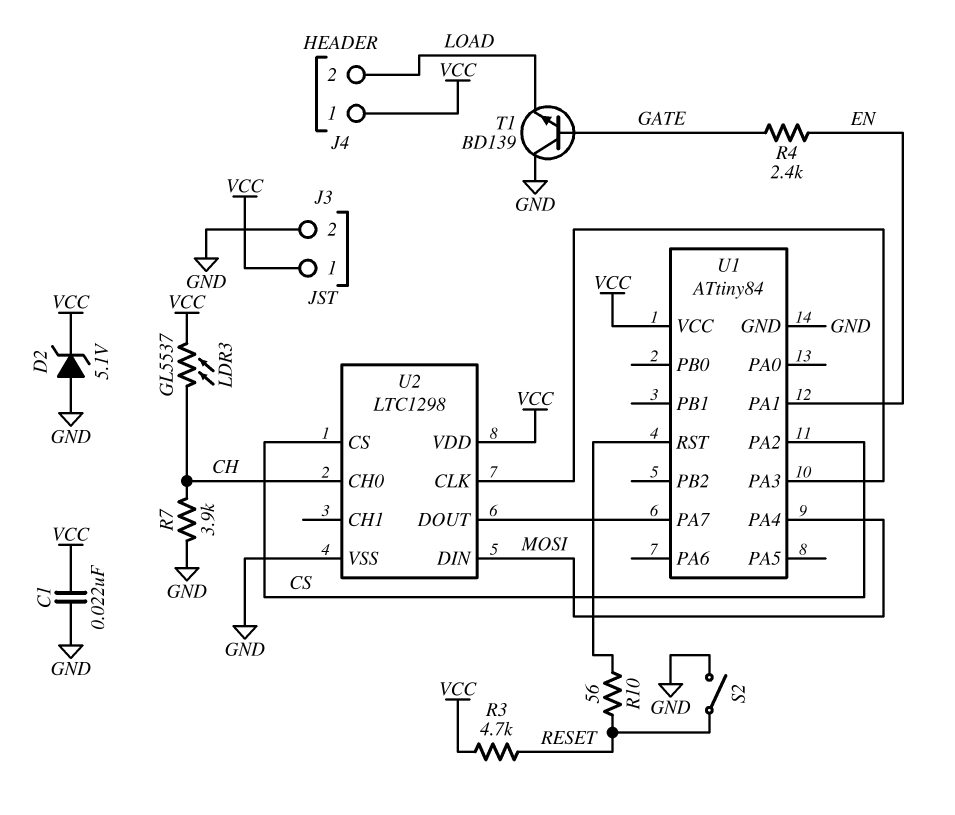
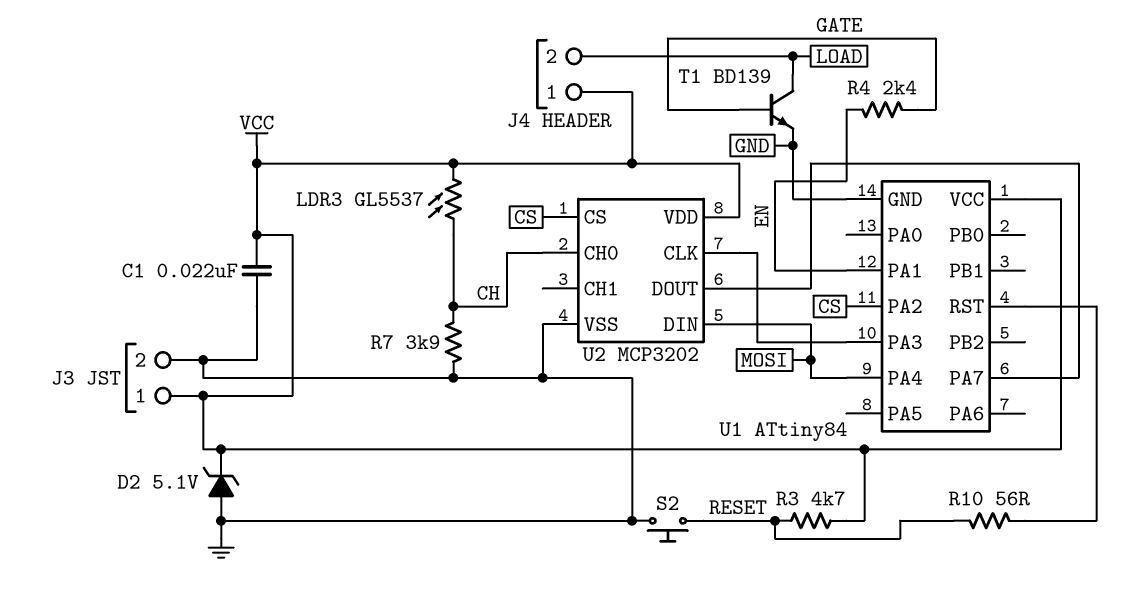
S2: switch (GND, RESET) -> button (GND, RESET)
T1: NPN BD139 (B GATE, C GND, E LOAD) -> NPN BD139 (B GATE, C LOAD, E GND)
U2: LTC1298 -> MCP3202

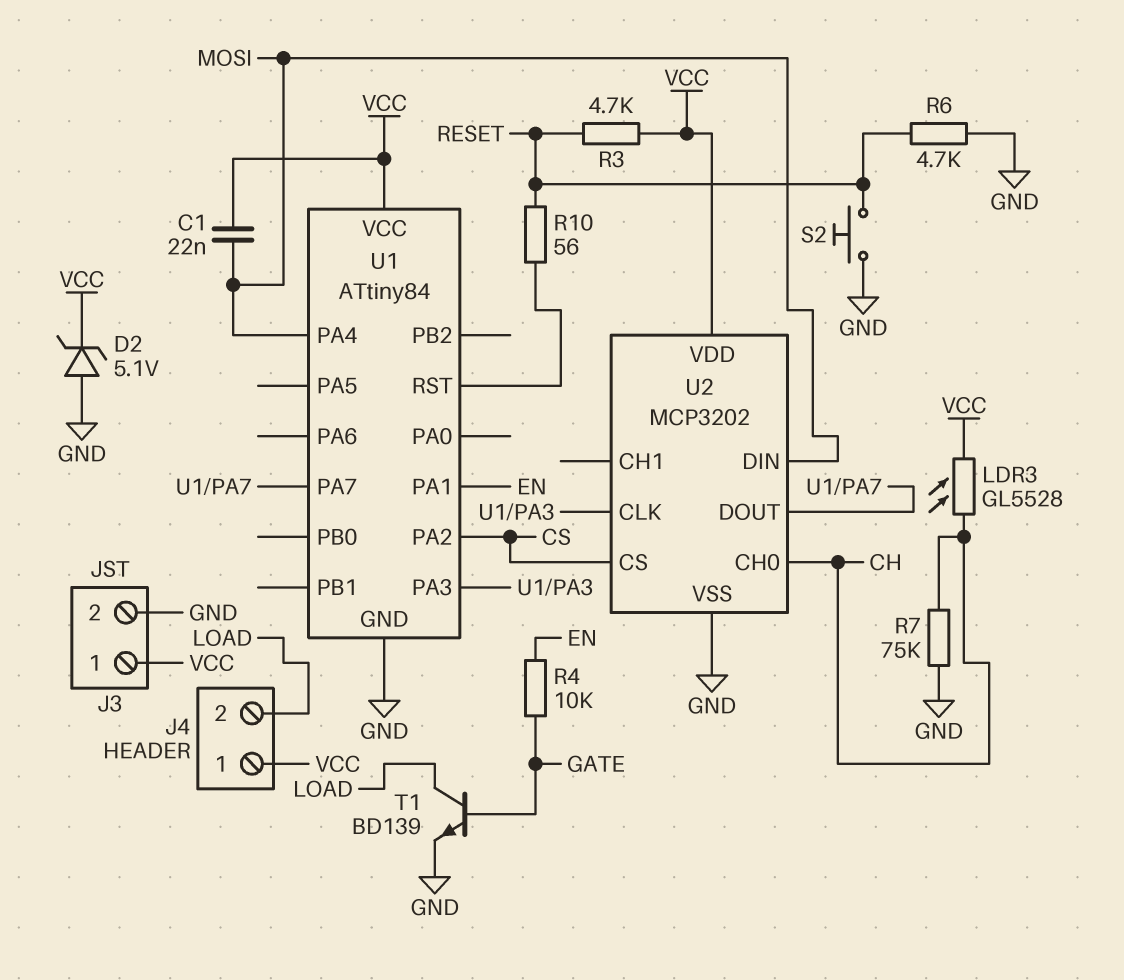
C1: 22nF (GND, VCC) -> 22nF (MOSI, VCC)
LDR3: GL5537 (CH, VCC) -> GL5528 (CH, VCC)
R4: 2.4k (EN, GATE) -> 10k (EN, GATE)
R6: none -> 4.7k (GND, RESET)
R7: 3.9k (CH, GND) -> 75k (CH, GND)

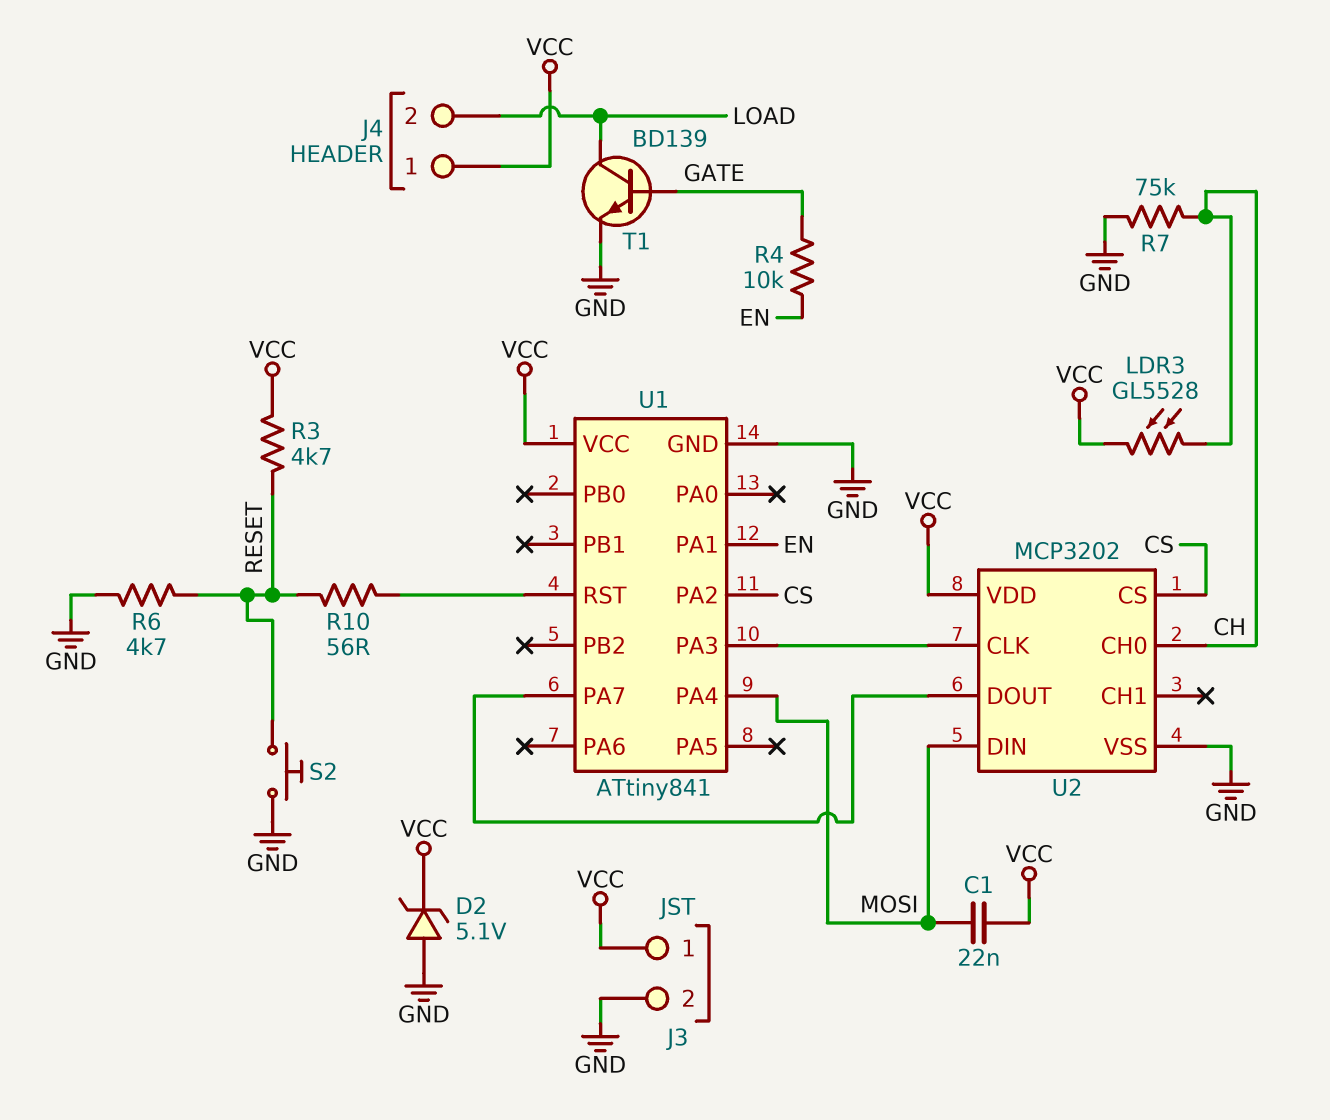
U1: ATtiny84 -> ATtiny841

